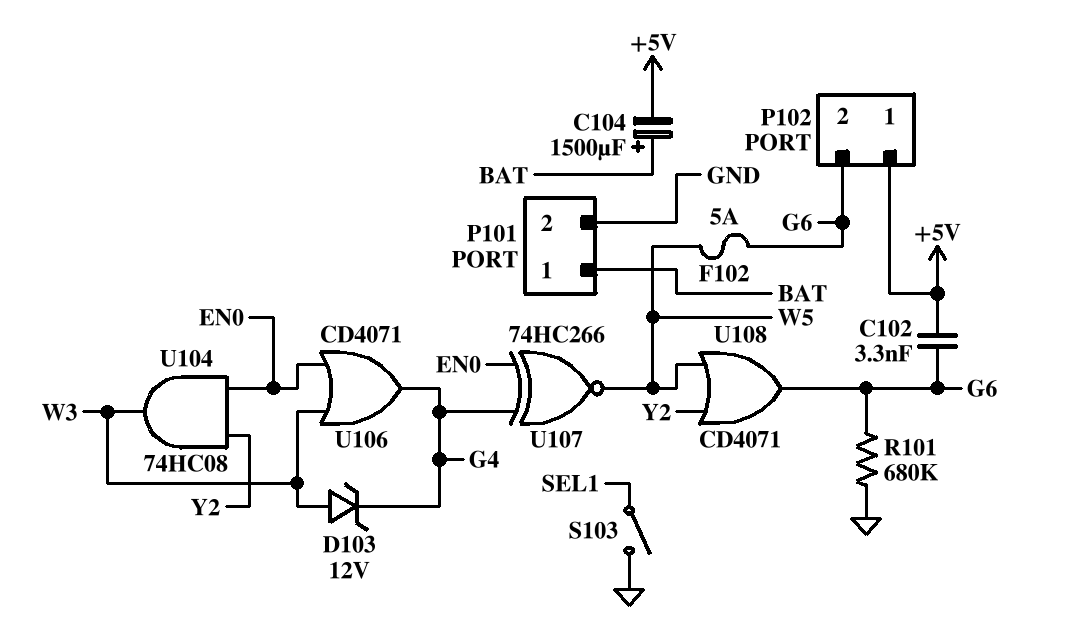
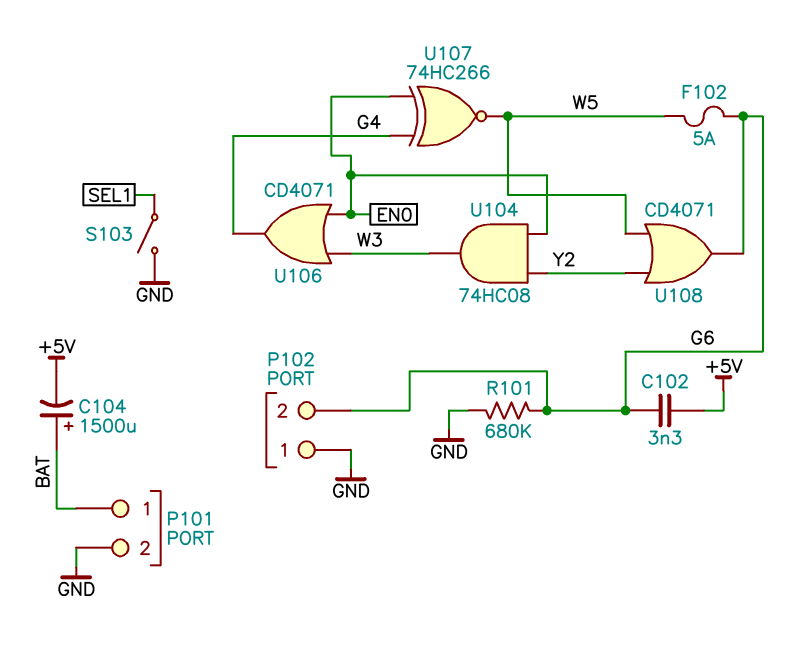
D103: zener 12V (A W3, K G4) -> none
P102 pin 1: +5V -> GND

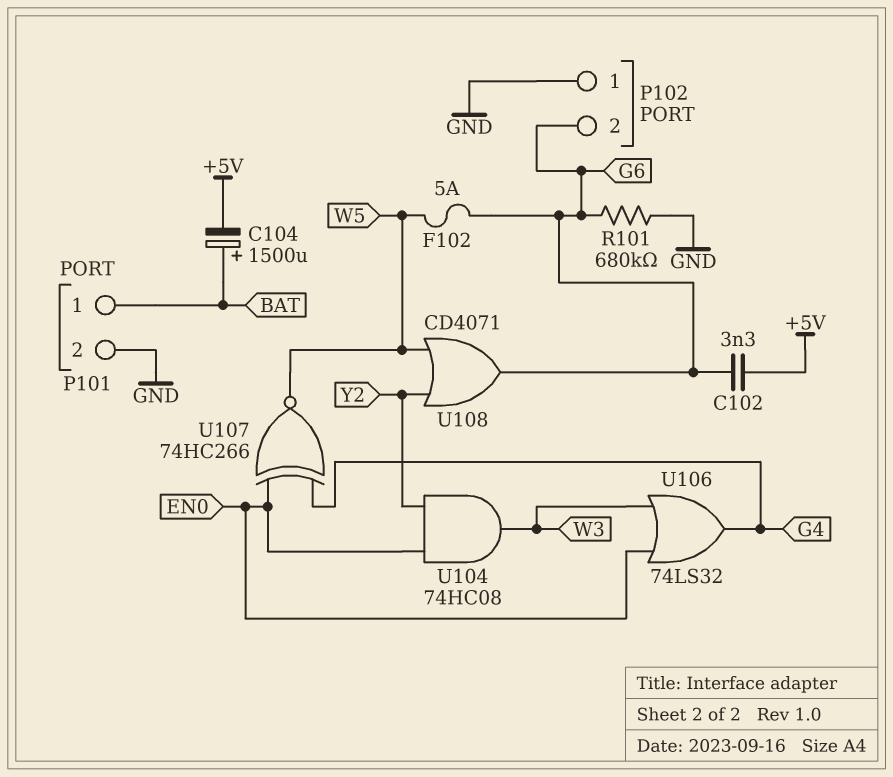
S103: switch (GND, SEL1) -> none
U106: OR CD4071 (in EN0, in W3, out G4) -> OR 74LS32 (in EN0, in W3, out G4)

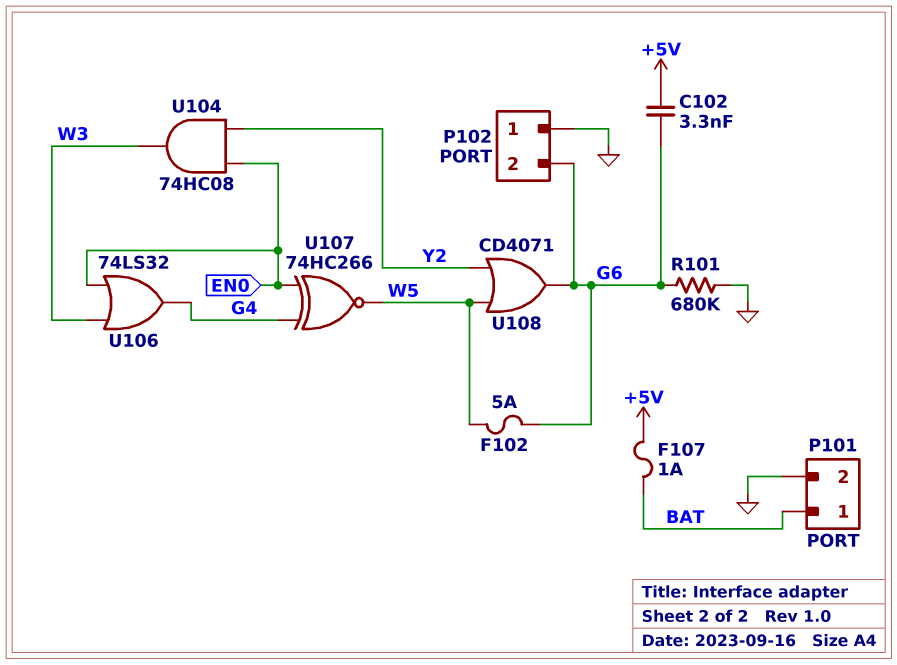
C104: 1500uF (plus BAT, minus +5V) -> none
F107: none -> 1A (+5V, BAT)

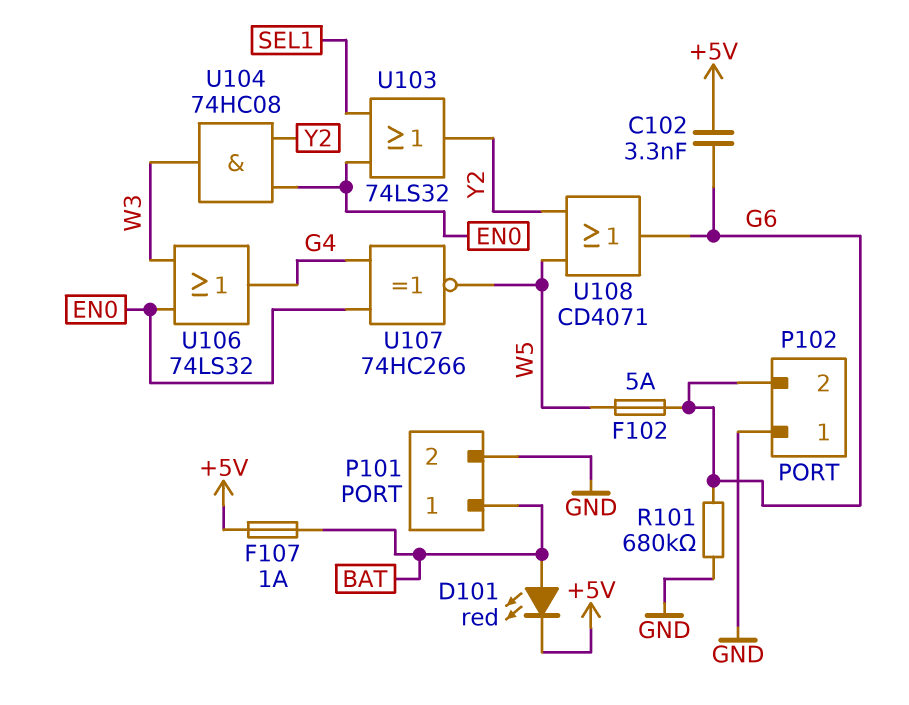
D101: none -> LED red (A BAT, K +5V)
U103: none -> OR 74LS32 (in EN0, in SEL1, out Y2)

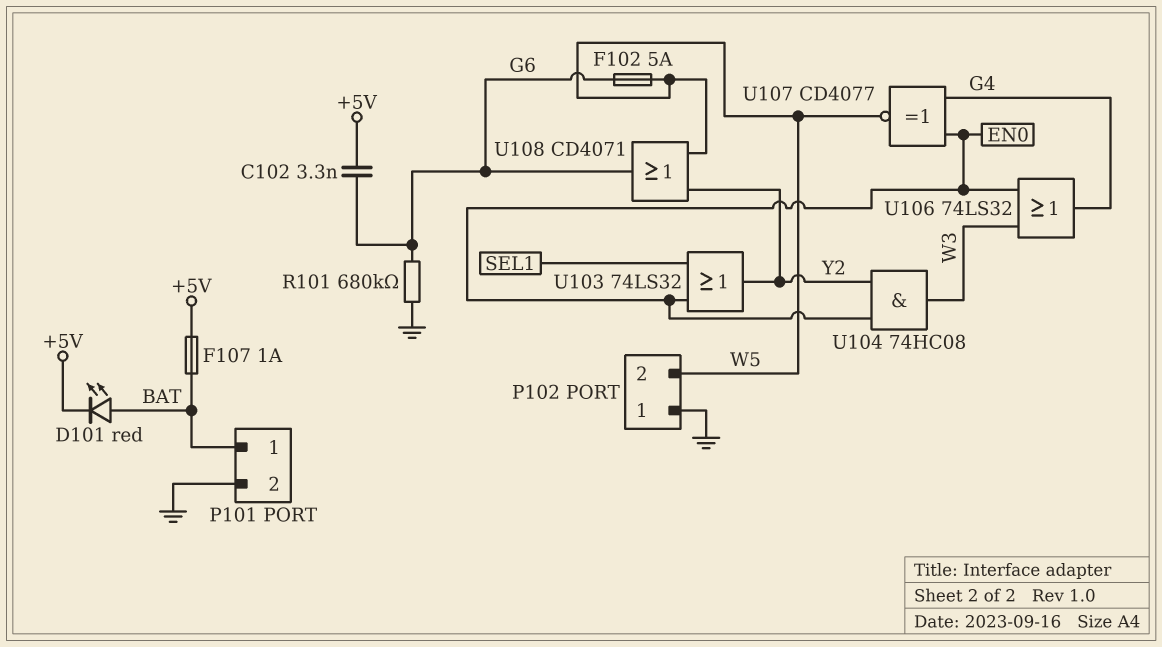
P102 pin 2: G6 -> W5
U107: XNOR 74HC266 (in EN0, in G4, out W5) -> XNOR CD4077 (in EN0, in G4, out W5)

